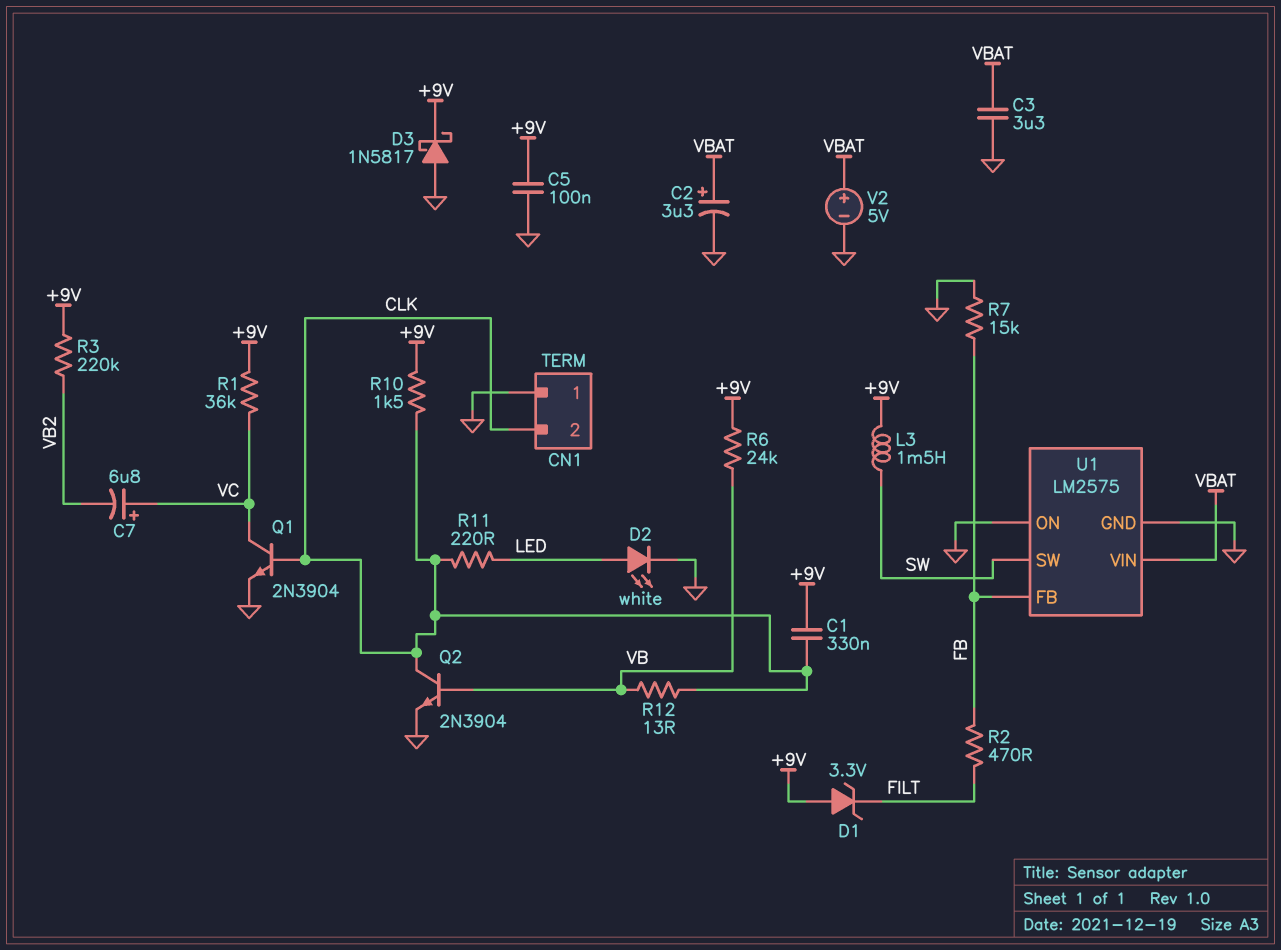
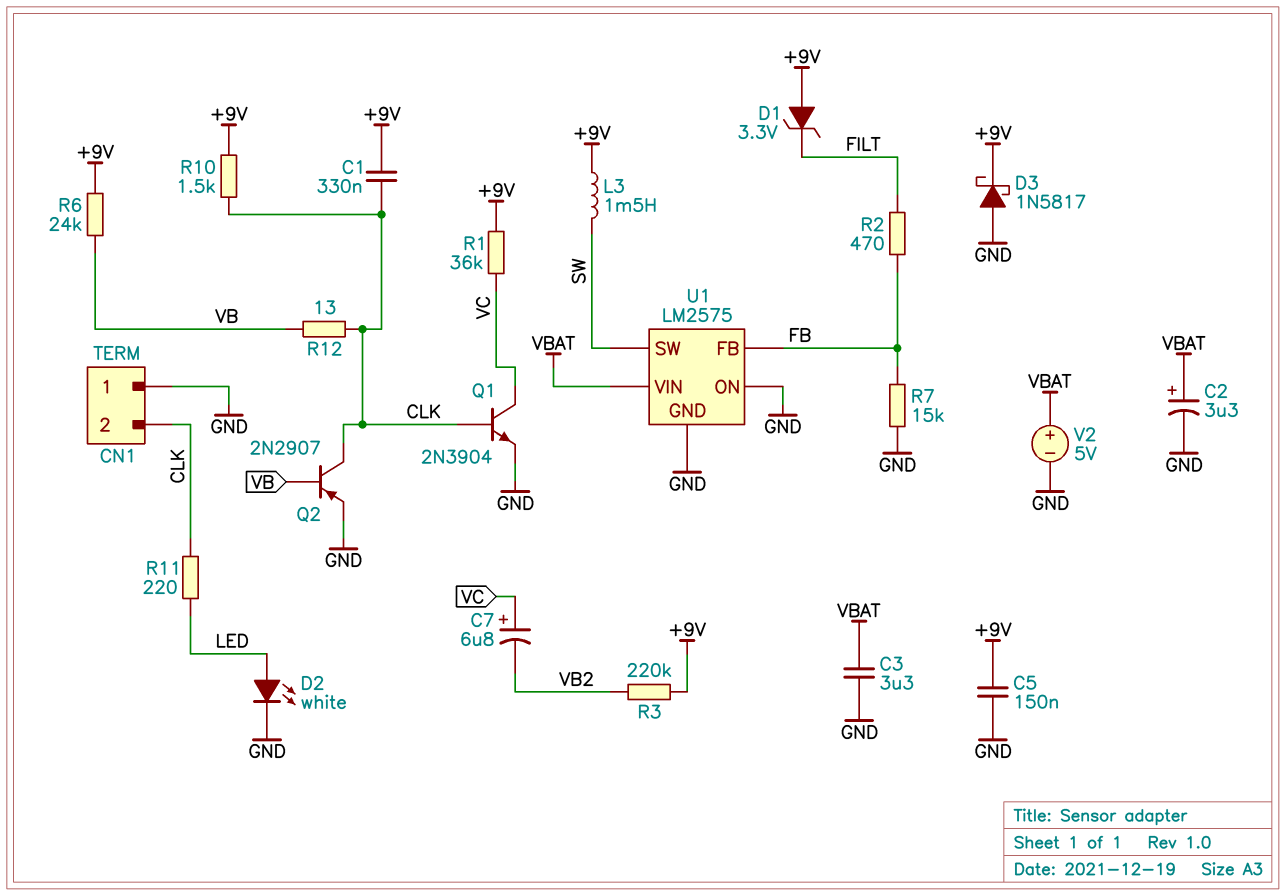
C5: 100nF (+9V, GND) -> 150nF (+9V, GND)
Q2: NPN 2N3904 (B VB, C CLK, E GND) -> PNP 2N2907 (B VB, C CLK, E GND)

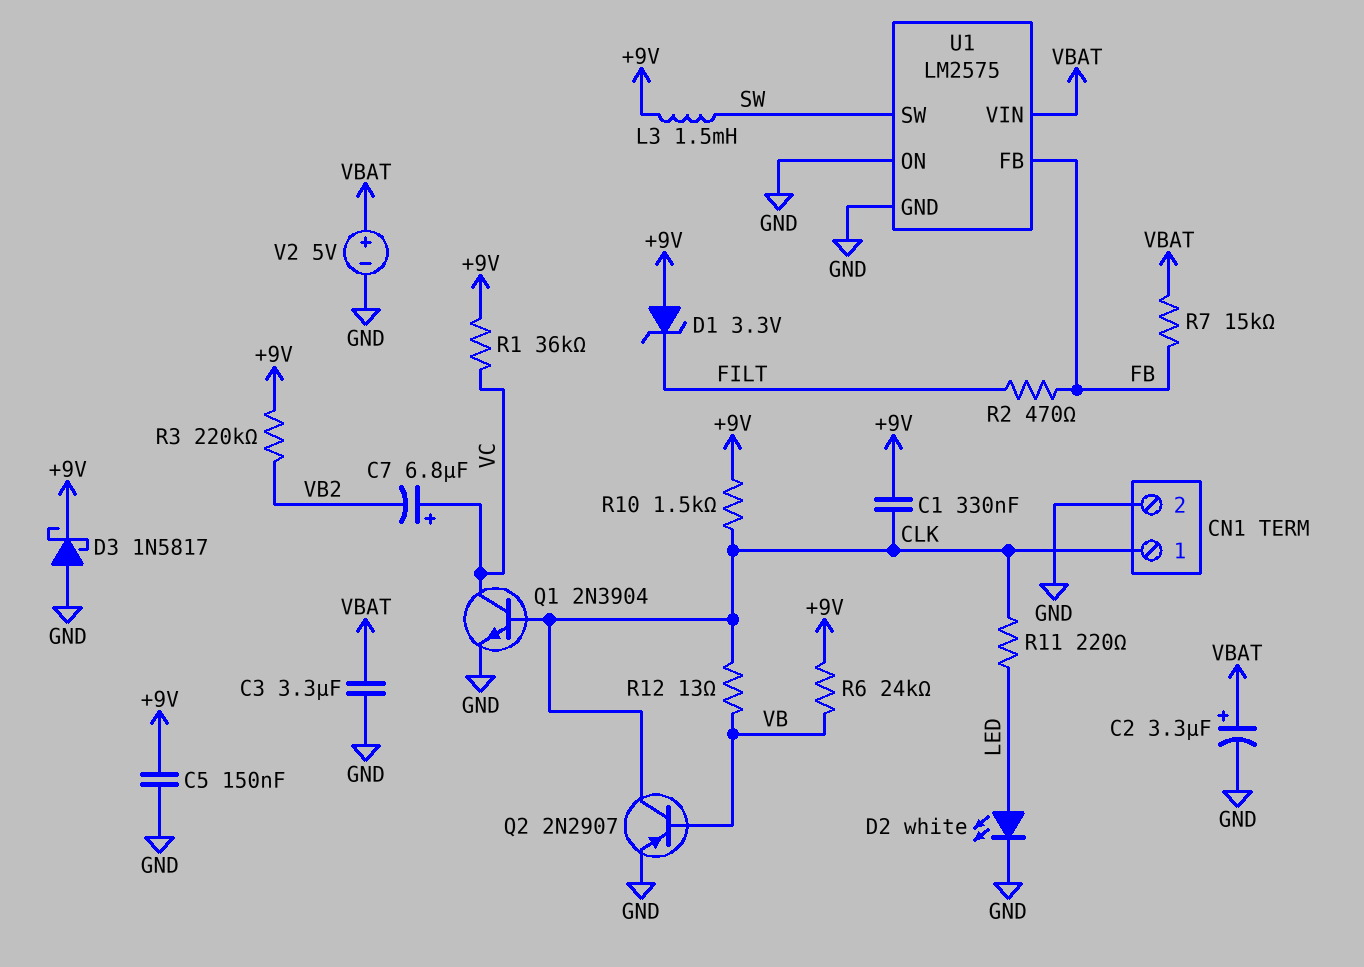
CN1 pin 1: GND -> CLK
CN1 pin 2: CLK -> GND
R7: 15k (FB, GND) -> 15k (FB, VBAT)

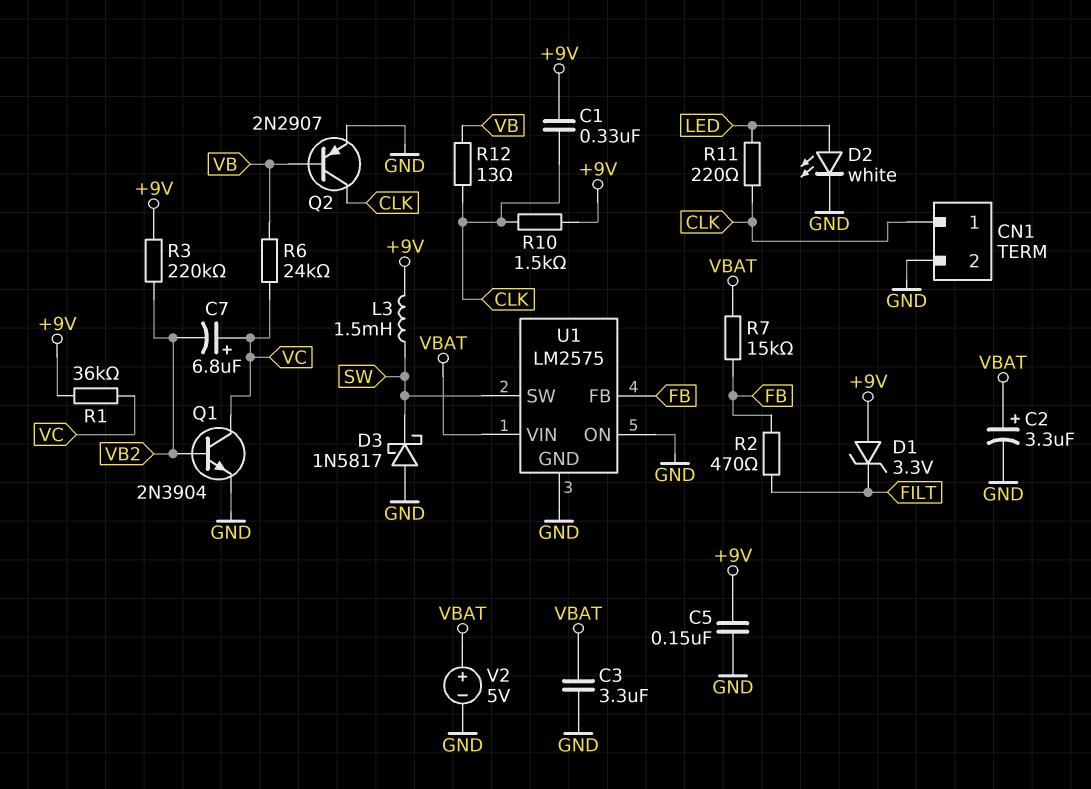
D3: schottky 1N5817 (A GND, K +9V) -> schottky 1N5817 (A GND, K SW)
Q1: NPN 2N3904 (B CLK, C VC, E GND) -> NPN 2N3904 (B VB2, C VC, E GND)
R6: 24k (+9V, VB) -> 24k (VB, VC)

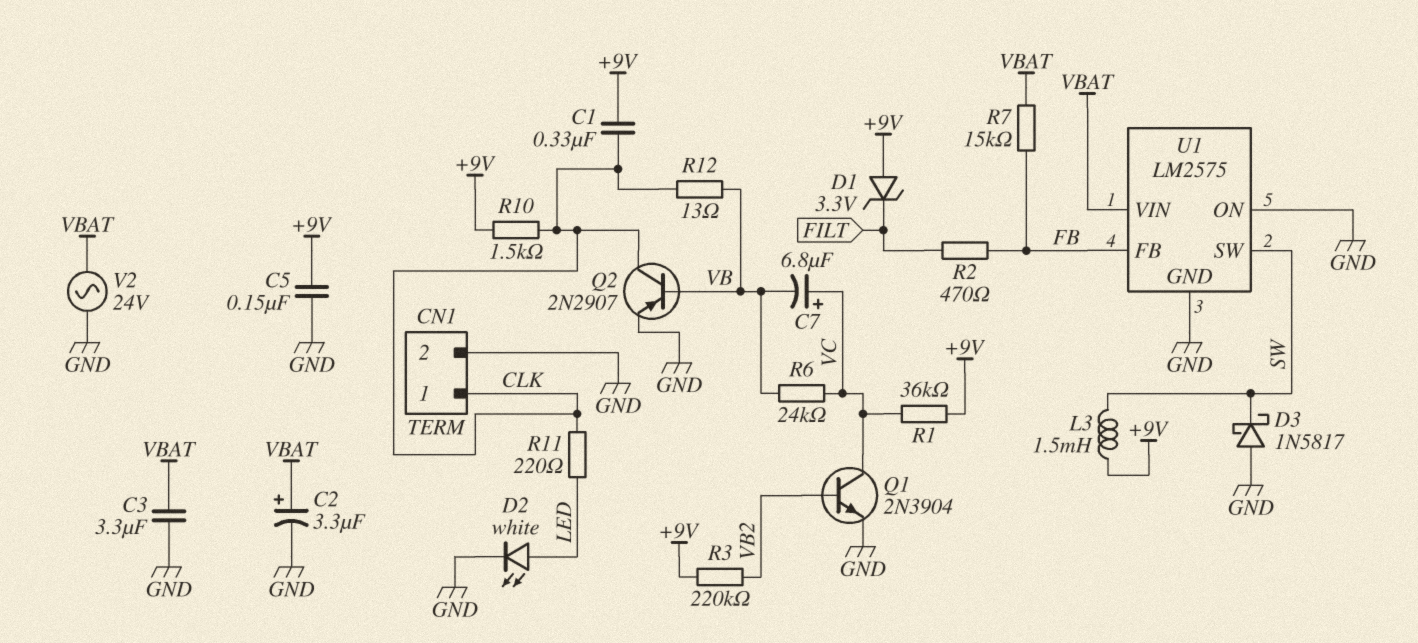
C7: 6.8uF (plus VC, minus VB2) -> 6.8uF (plus VC, minus VB)
V2: 5V (plus VBAT, minus GND) -> AC 24V (GND, VBAT)

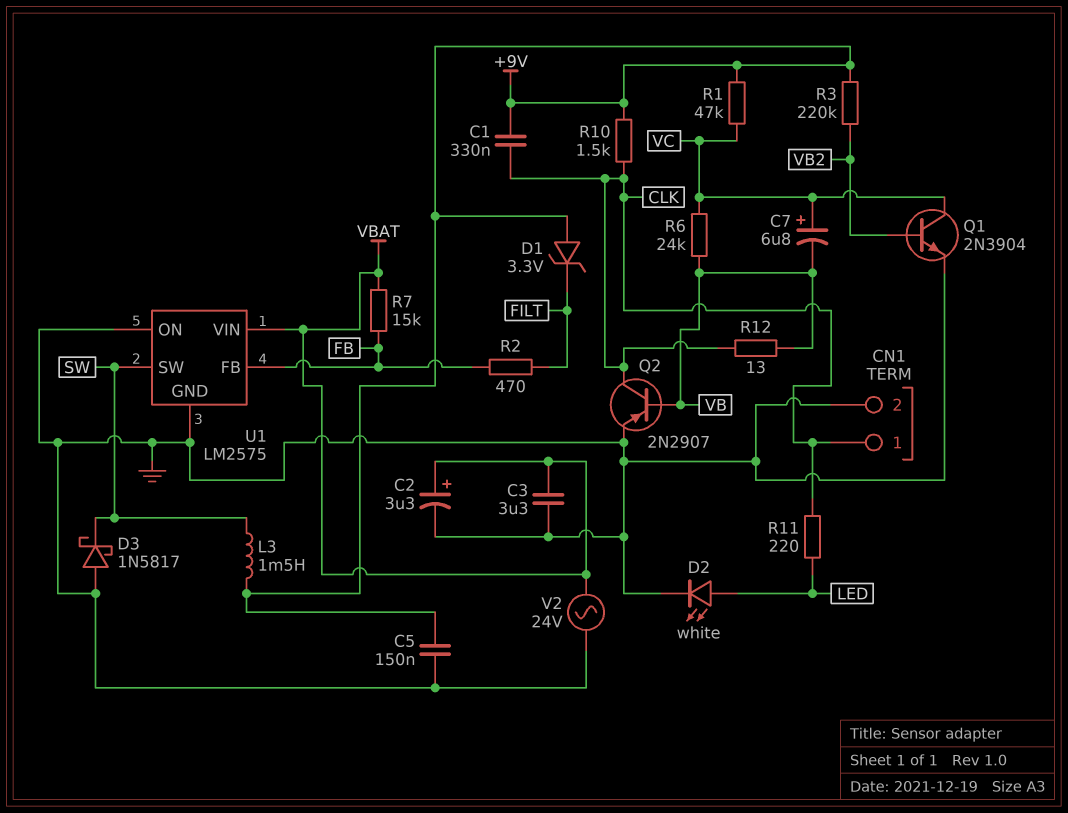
R1: 36k (+9V, VC) -> 47k (+9V, VC)

